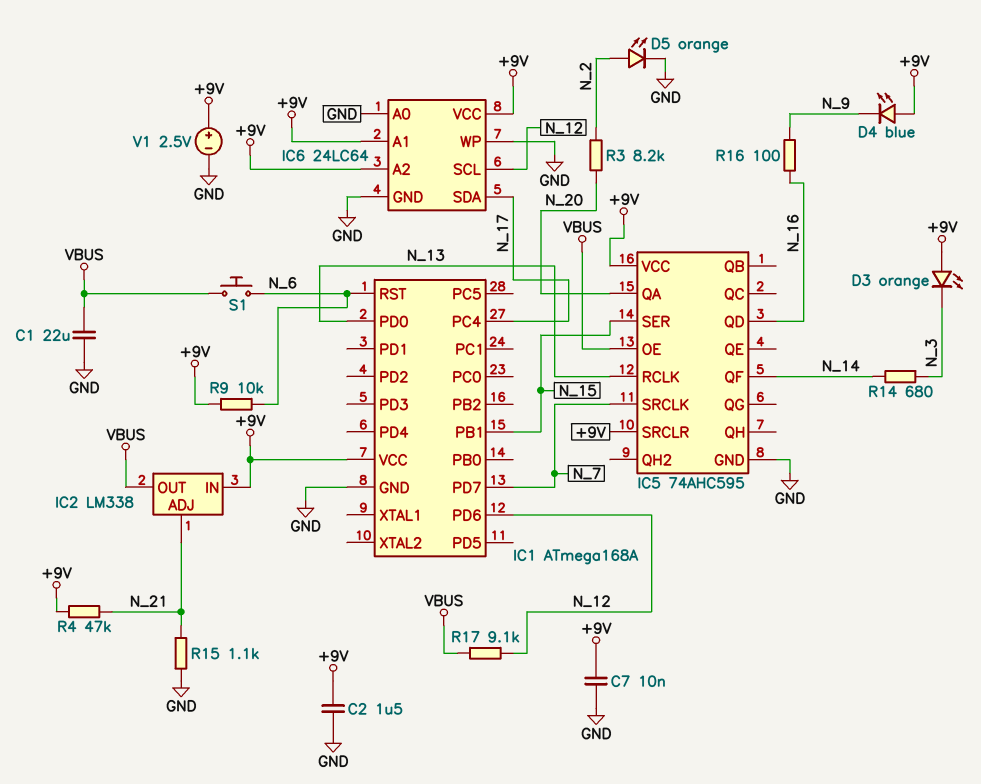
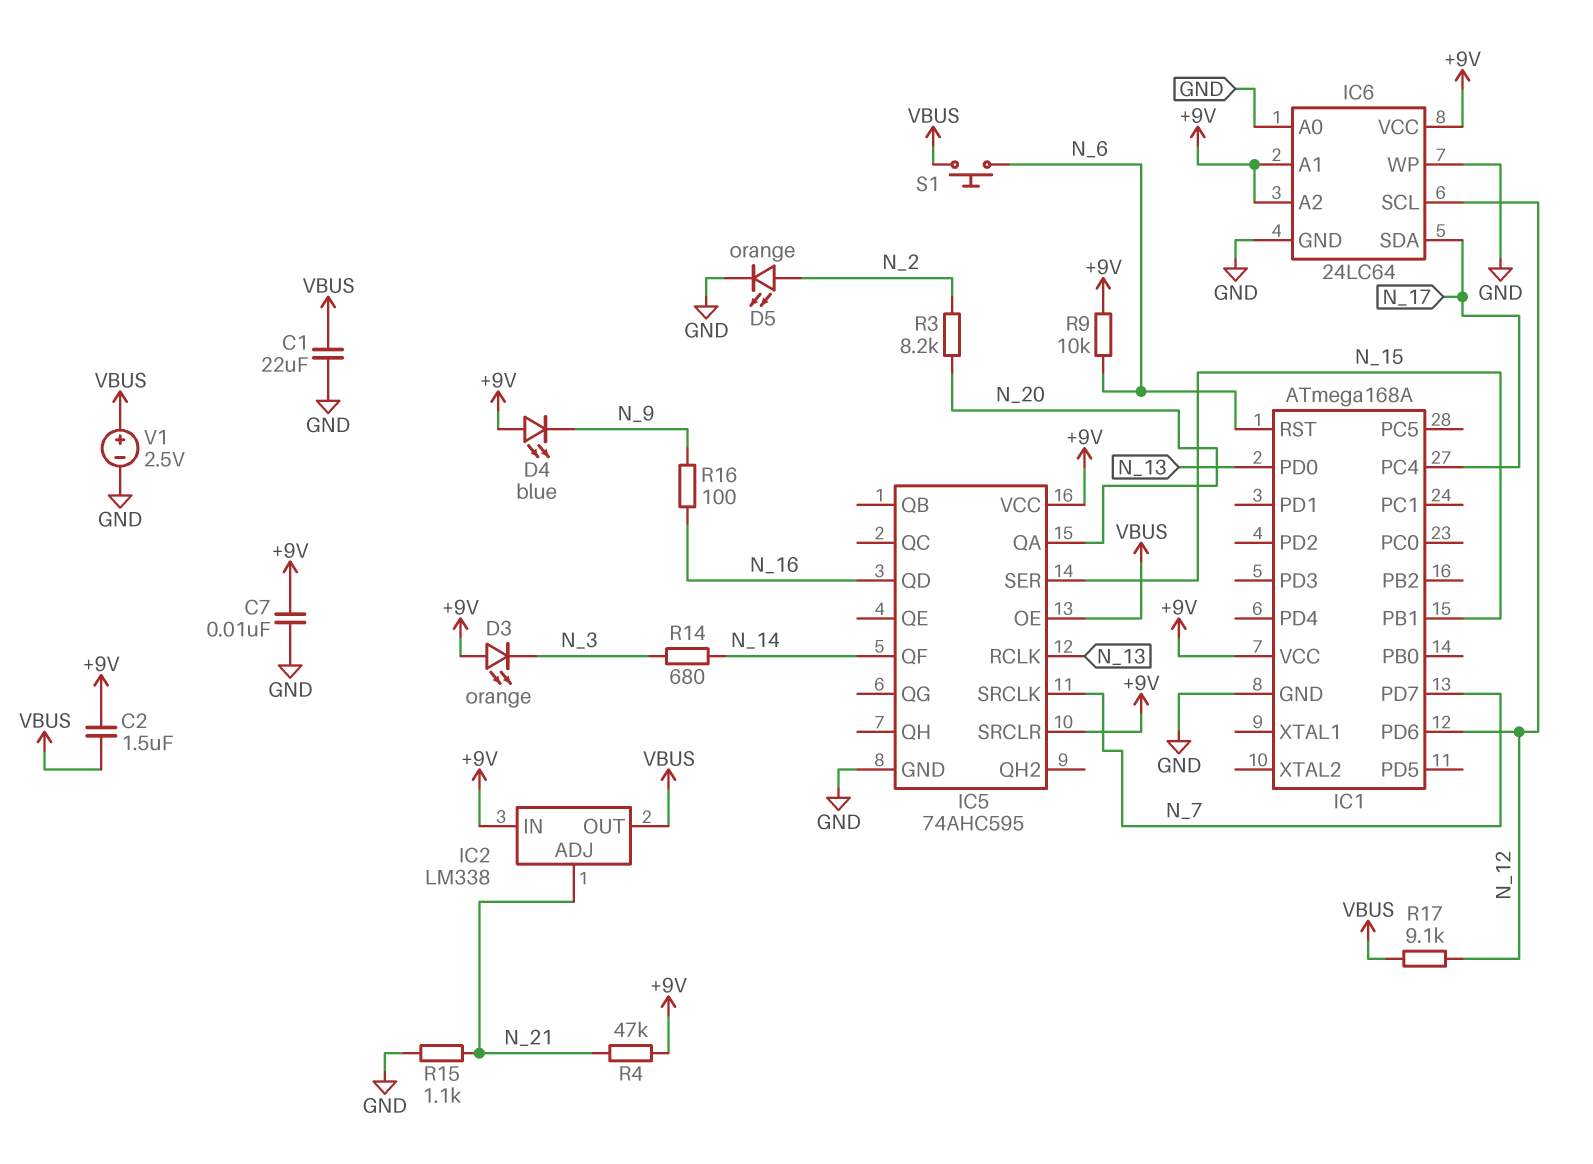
C2: 1.5uF (+9V, GND) -> 1.5uF (+9V, VBUS)
V1: 2.5V (plus +9V, minus GND) -> 2.5V (plus VBUS, minus GND)

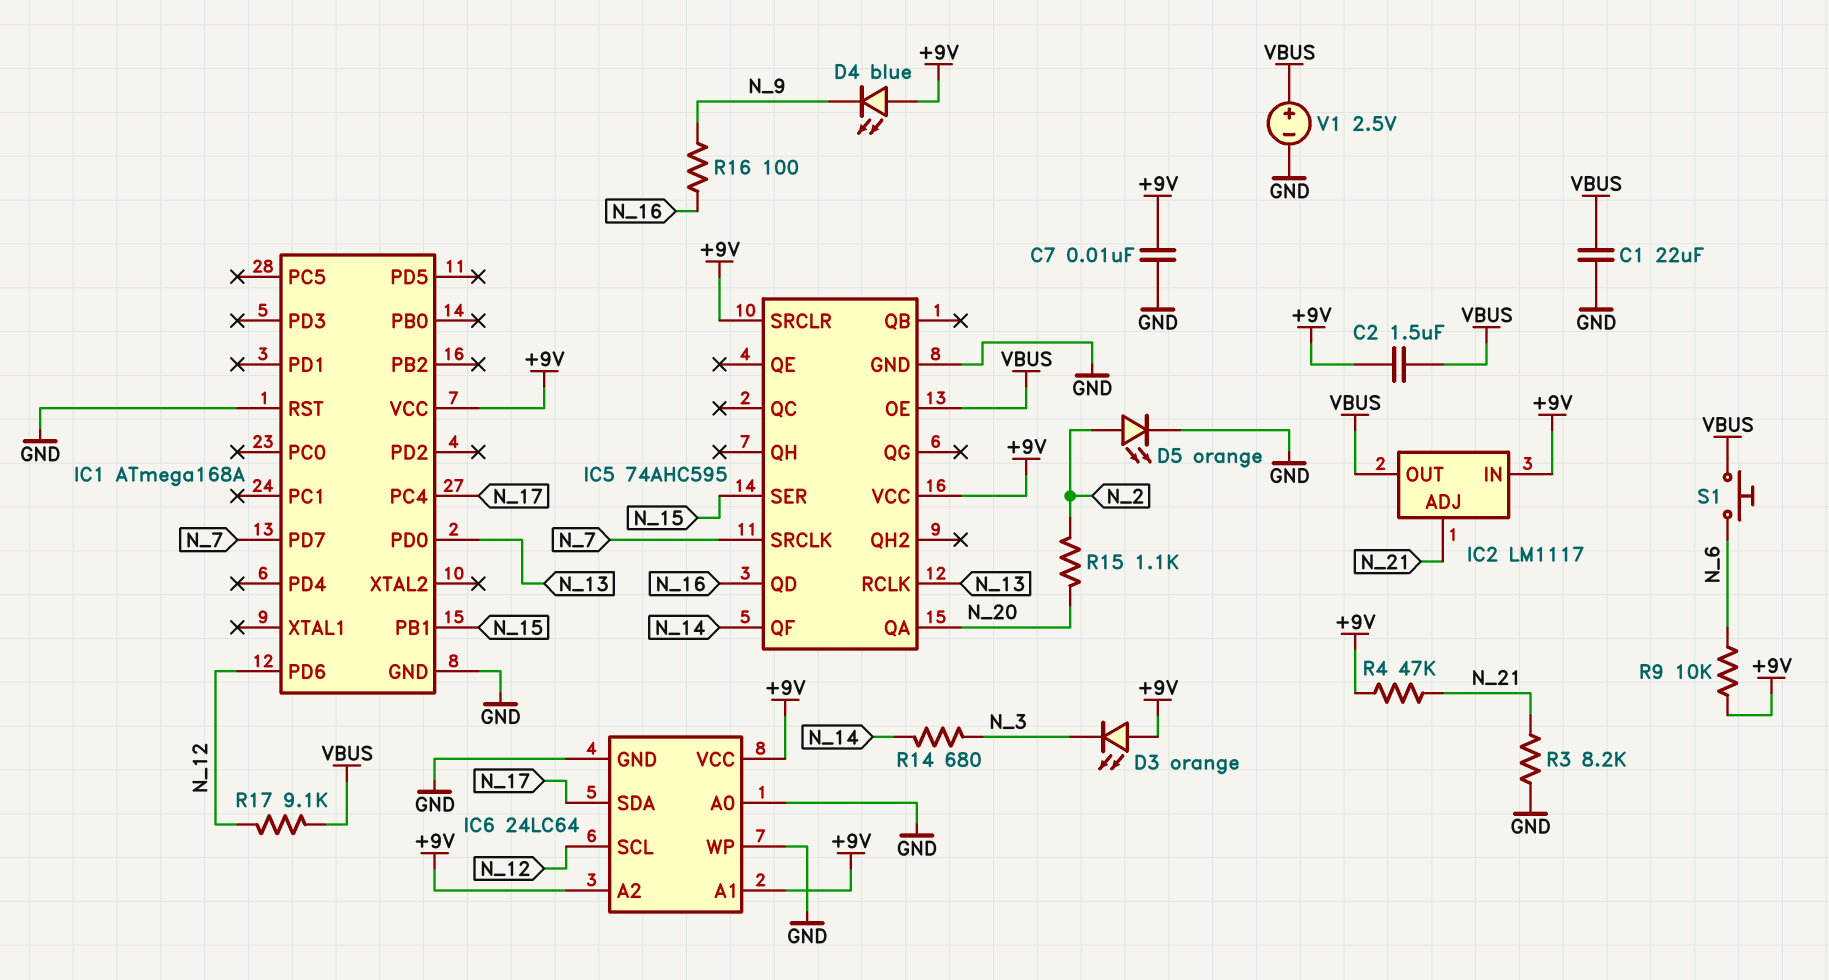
IC1 pin RST: N_6 -> GND
IC2: LM338 -> LM1117
R3: 8.2k (N_2, N_20) -> 8.2k (GND, N_21)
R15: 1.1k (GND, N_21) -> 1.1k (N_2, N_20)

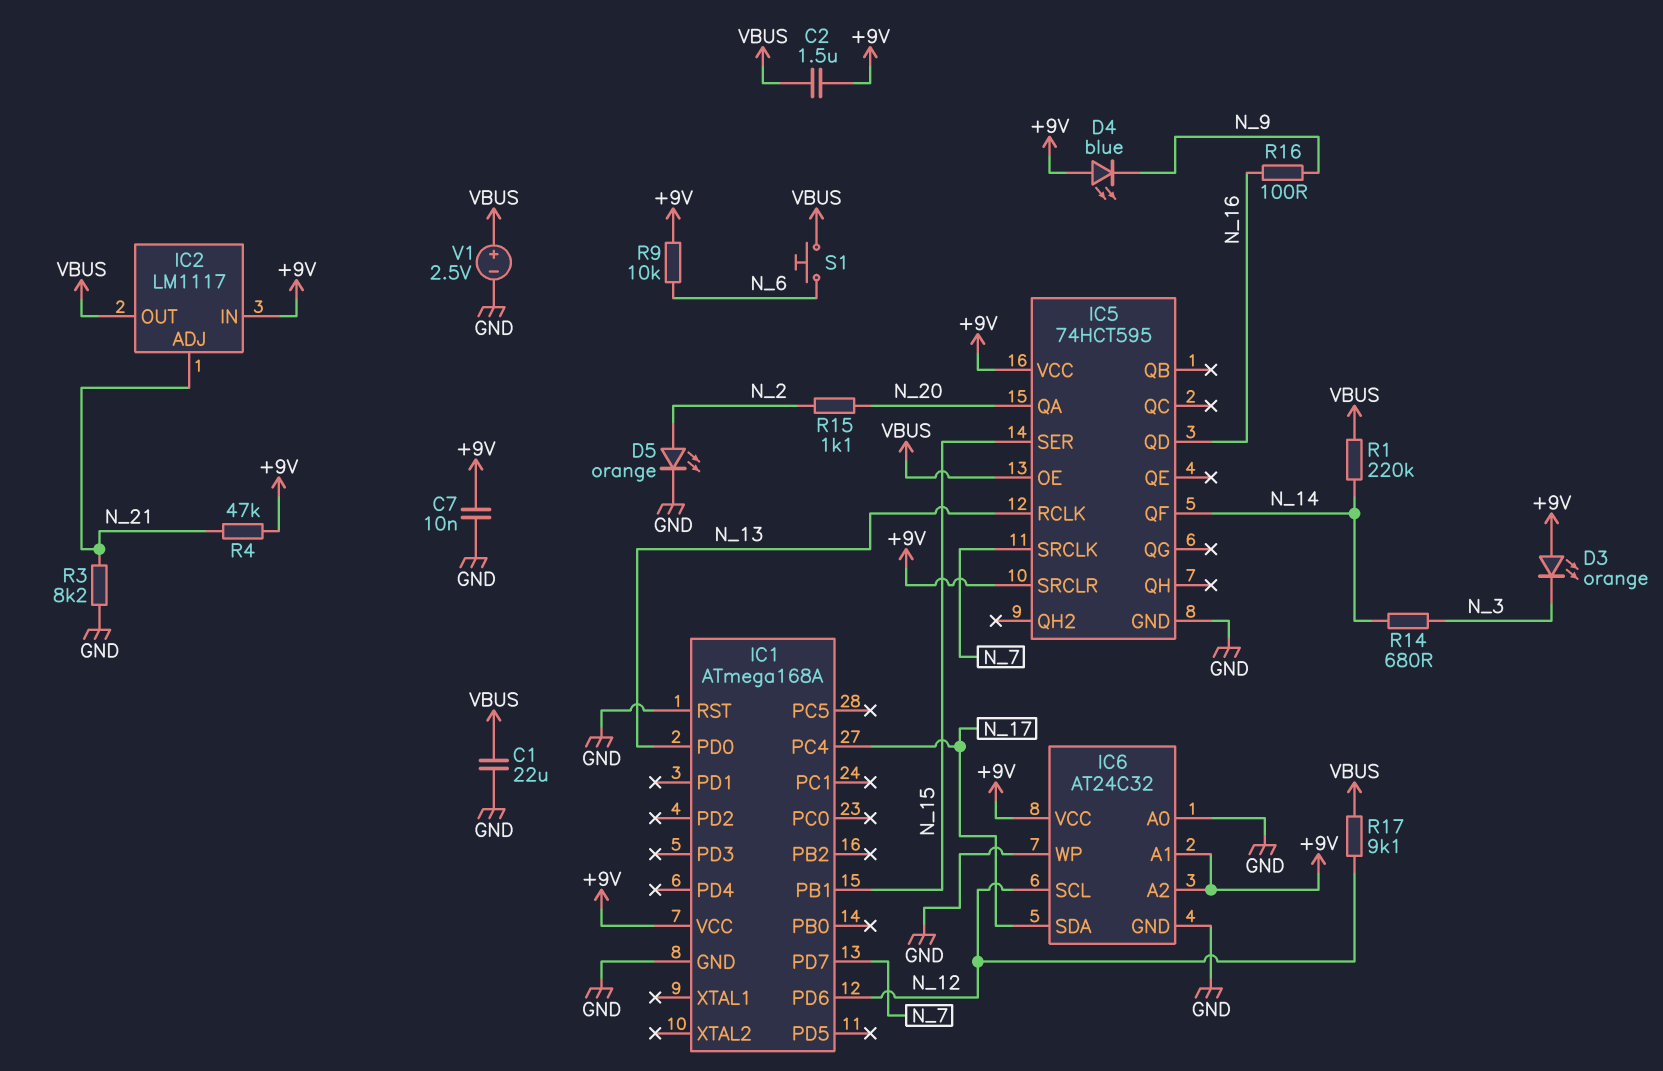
IC5: 74AHC595 -> 74HCT595
IC6: 24LC64 -> AT24C32
R1: none -> 220k (N_14, VBUS)

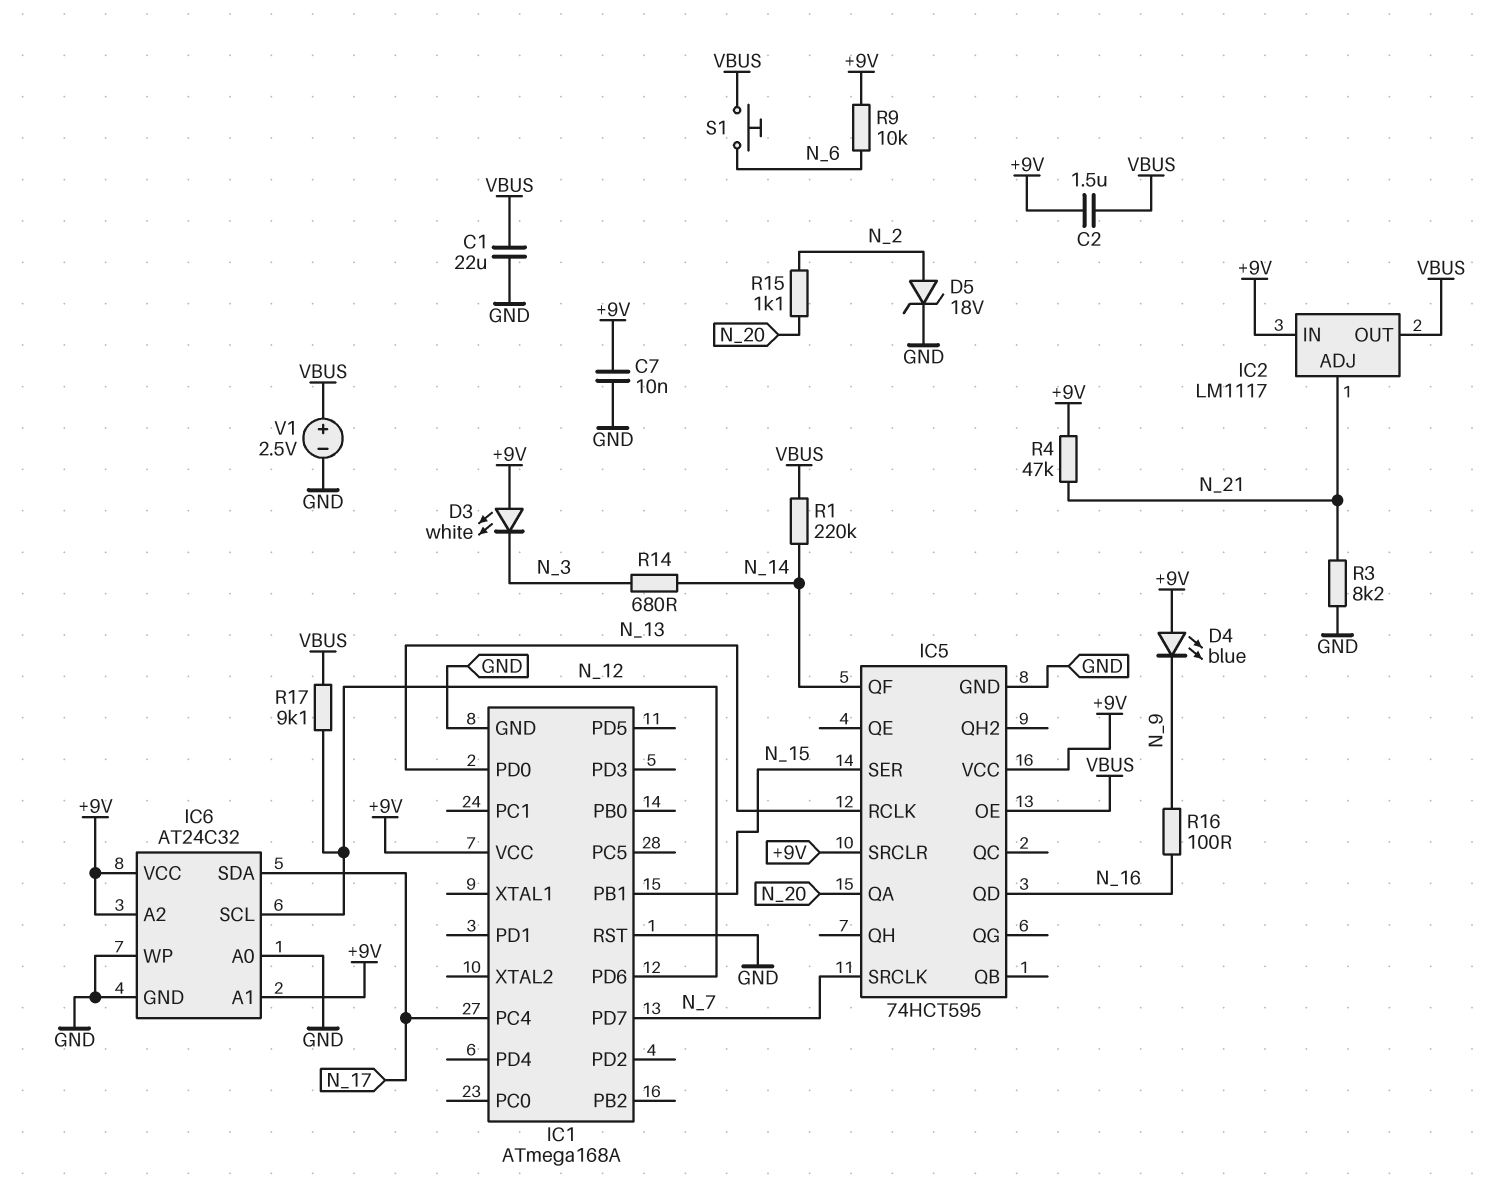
D3: LED orange (A +9V, K N_3) -> LED white (A +9V, K N_3)
D5: LED orange (A N_2, K GND) -> zener 18V (A N_2, K GND)

